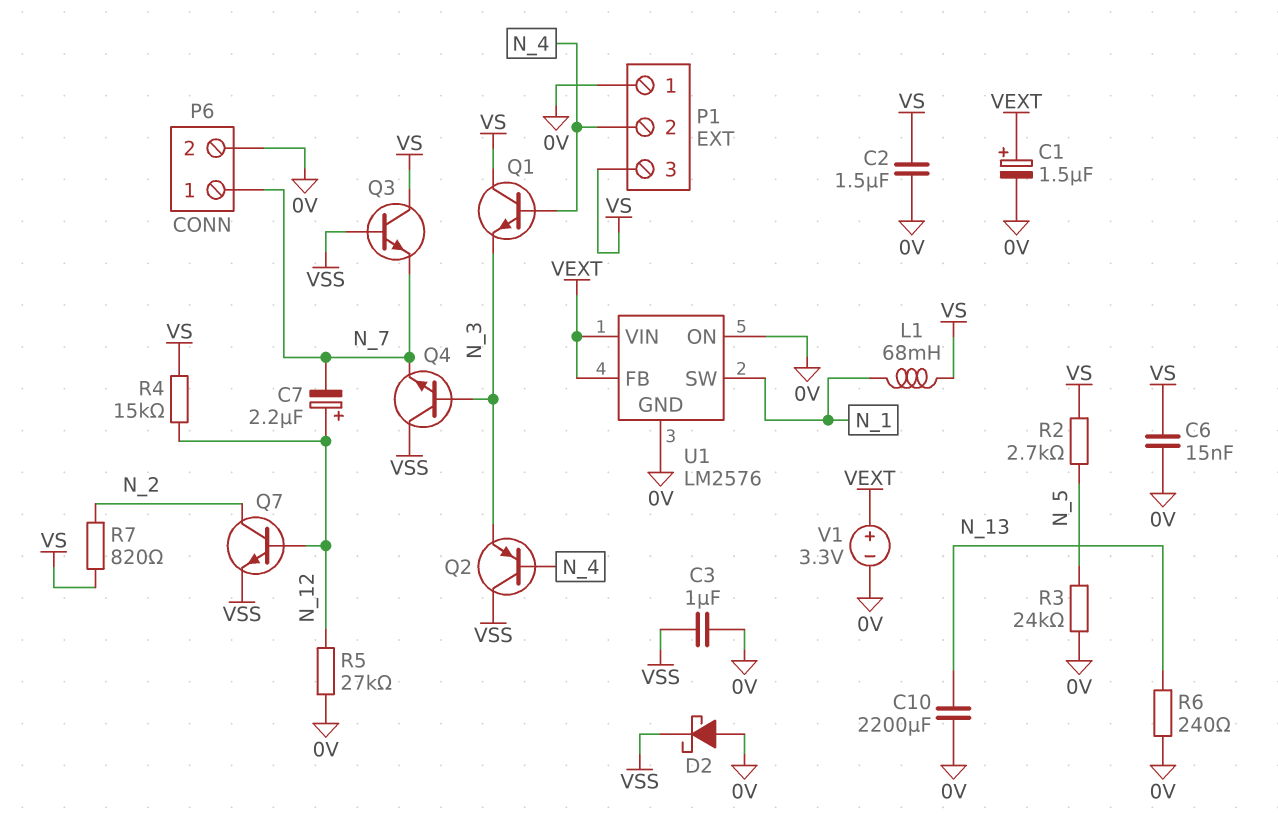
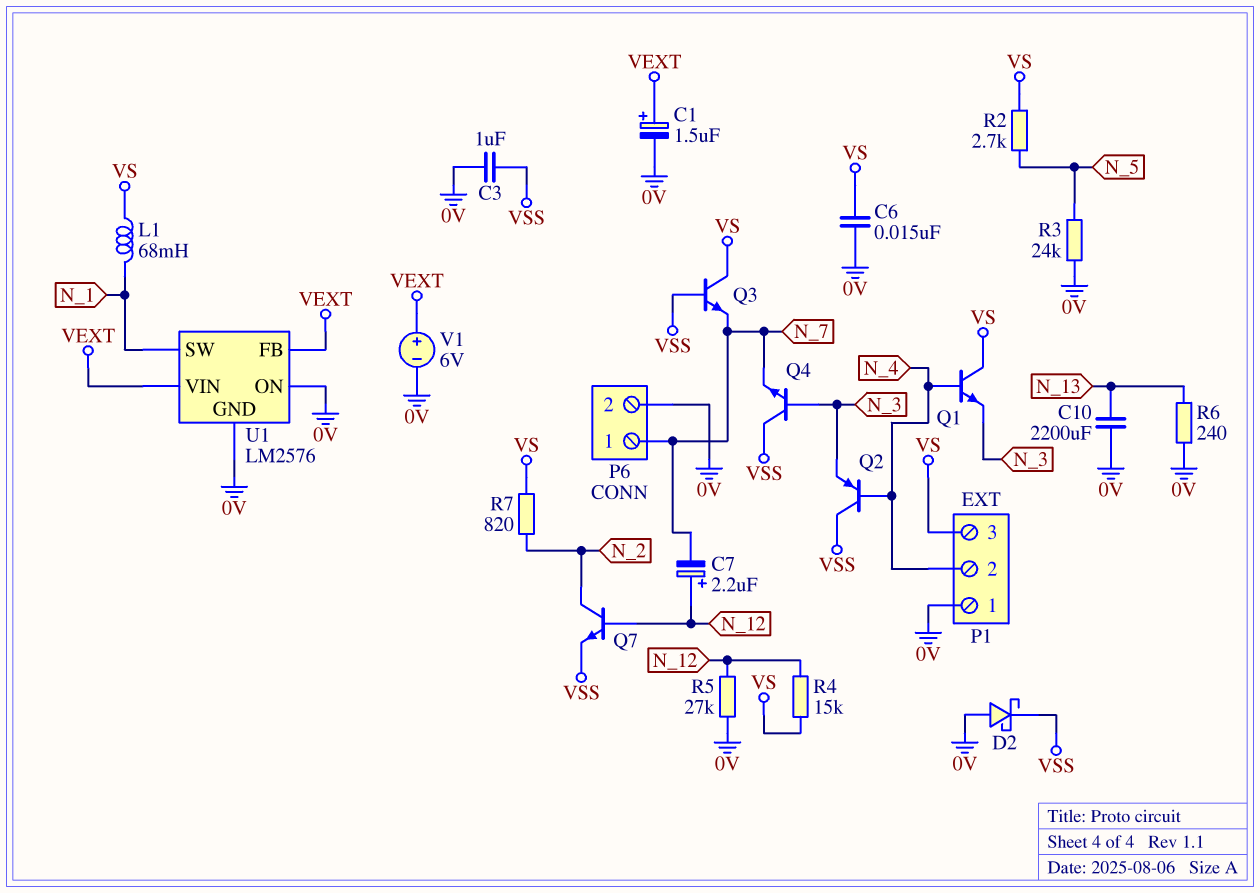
C2: 1.5uF (0V, VS) -> none
V1: 3.3V (plus VEXT, minus 0V) -> 6V (plus VEXT, minus 0V)

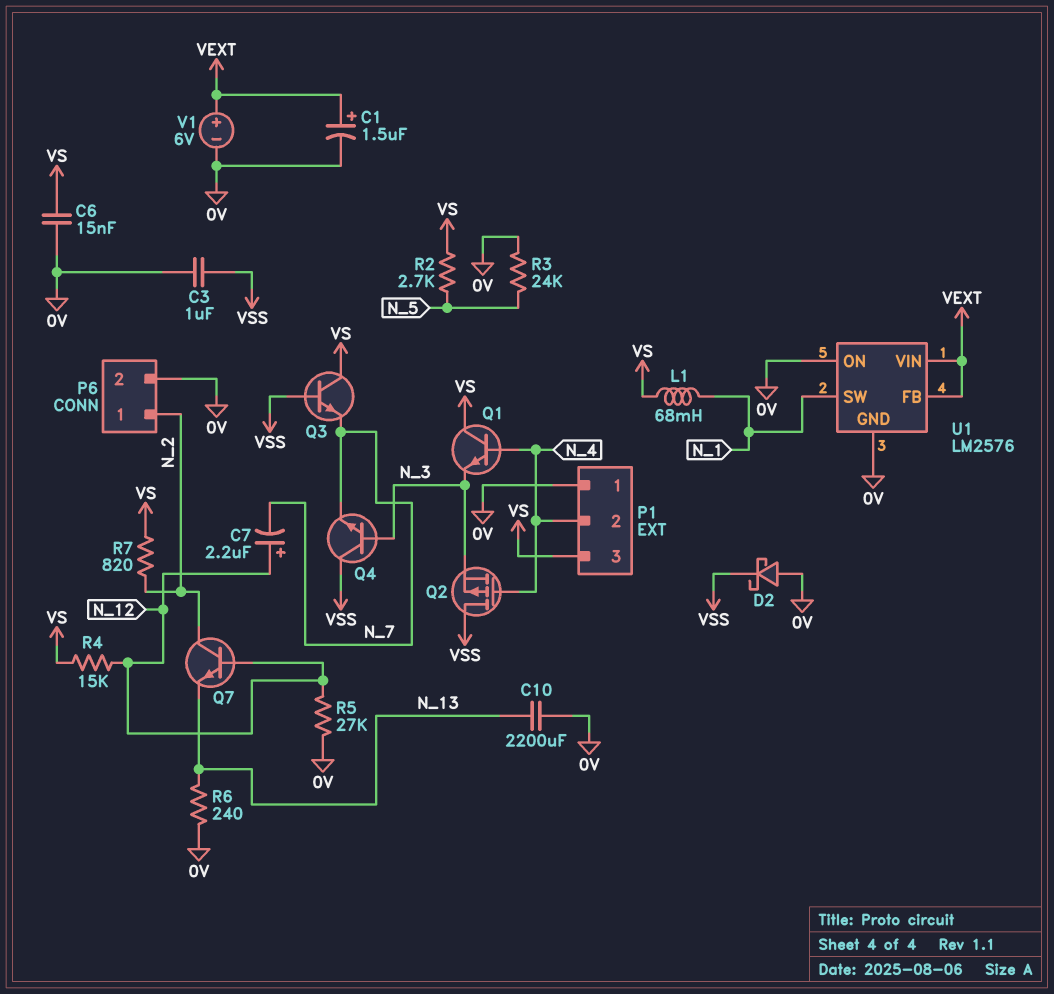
P6 pin 1: N_7 -> N_2
Q2: PNP (B N_4, C VSS, E N_3) -> PMOS (G N_4, D VSS, S N_3)
Q7: NPN (B N_12, C N_2, E VSS) -> NPN (B N_12, C N_2, E N_13)

